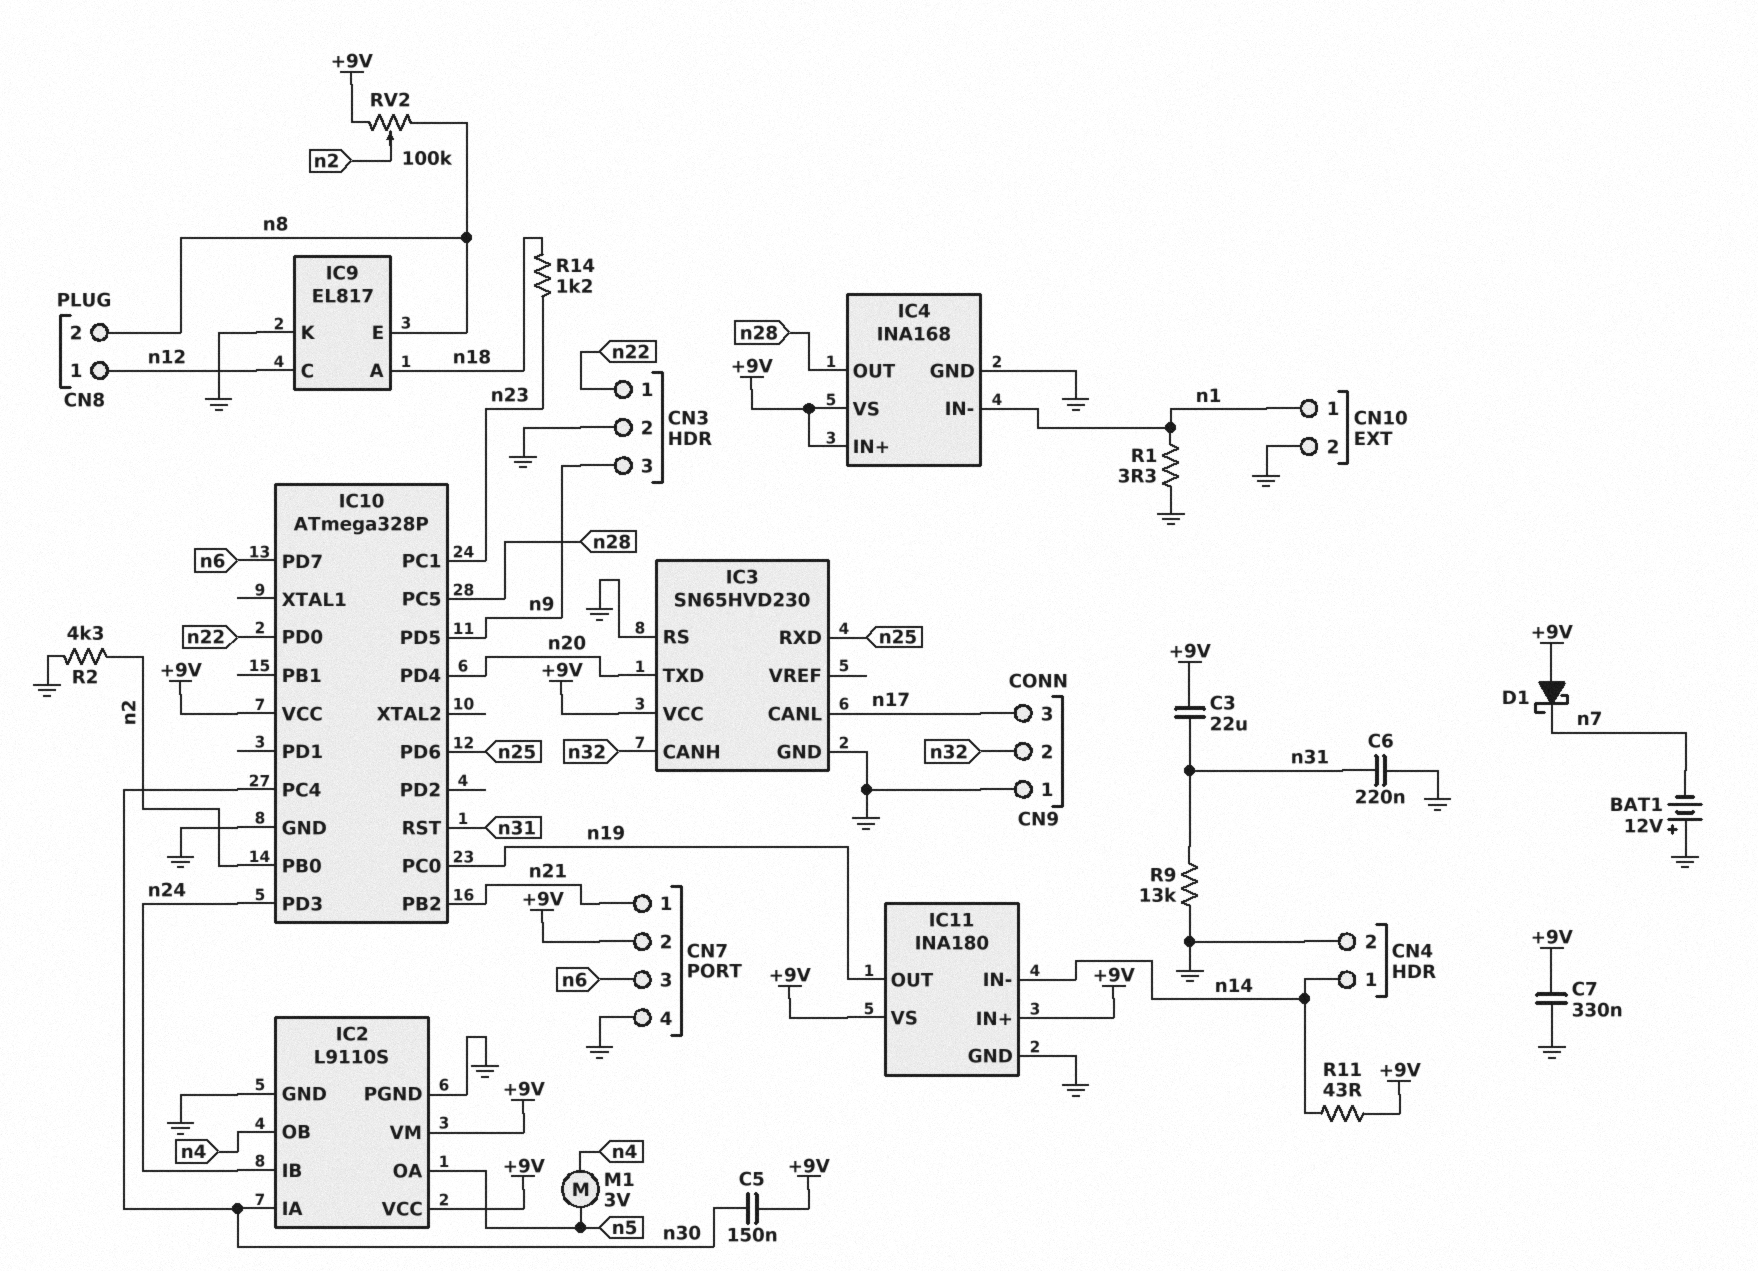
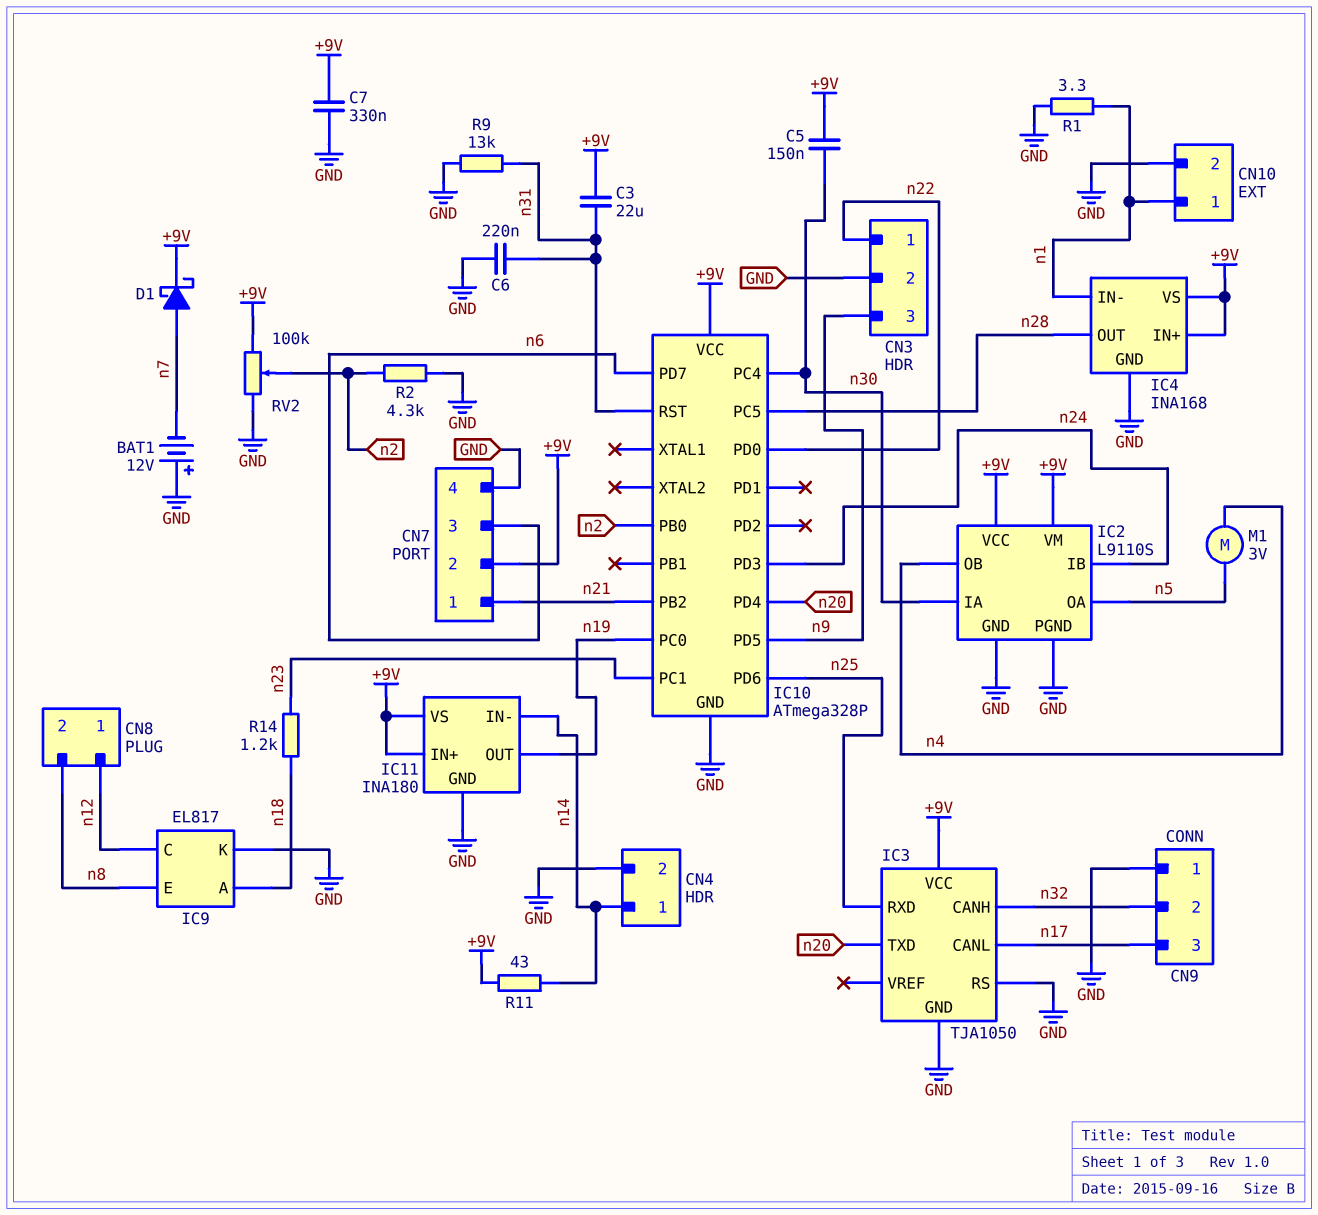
D1: schottky (A +9V, K n7) -> schottky (A n7, K +9V)
IC3: SN65HVD230 -> TJA1050
RV2: 100k (+9V, n8, wiper n2) -> 100k (+9V, GND, wiper n2)

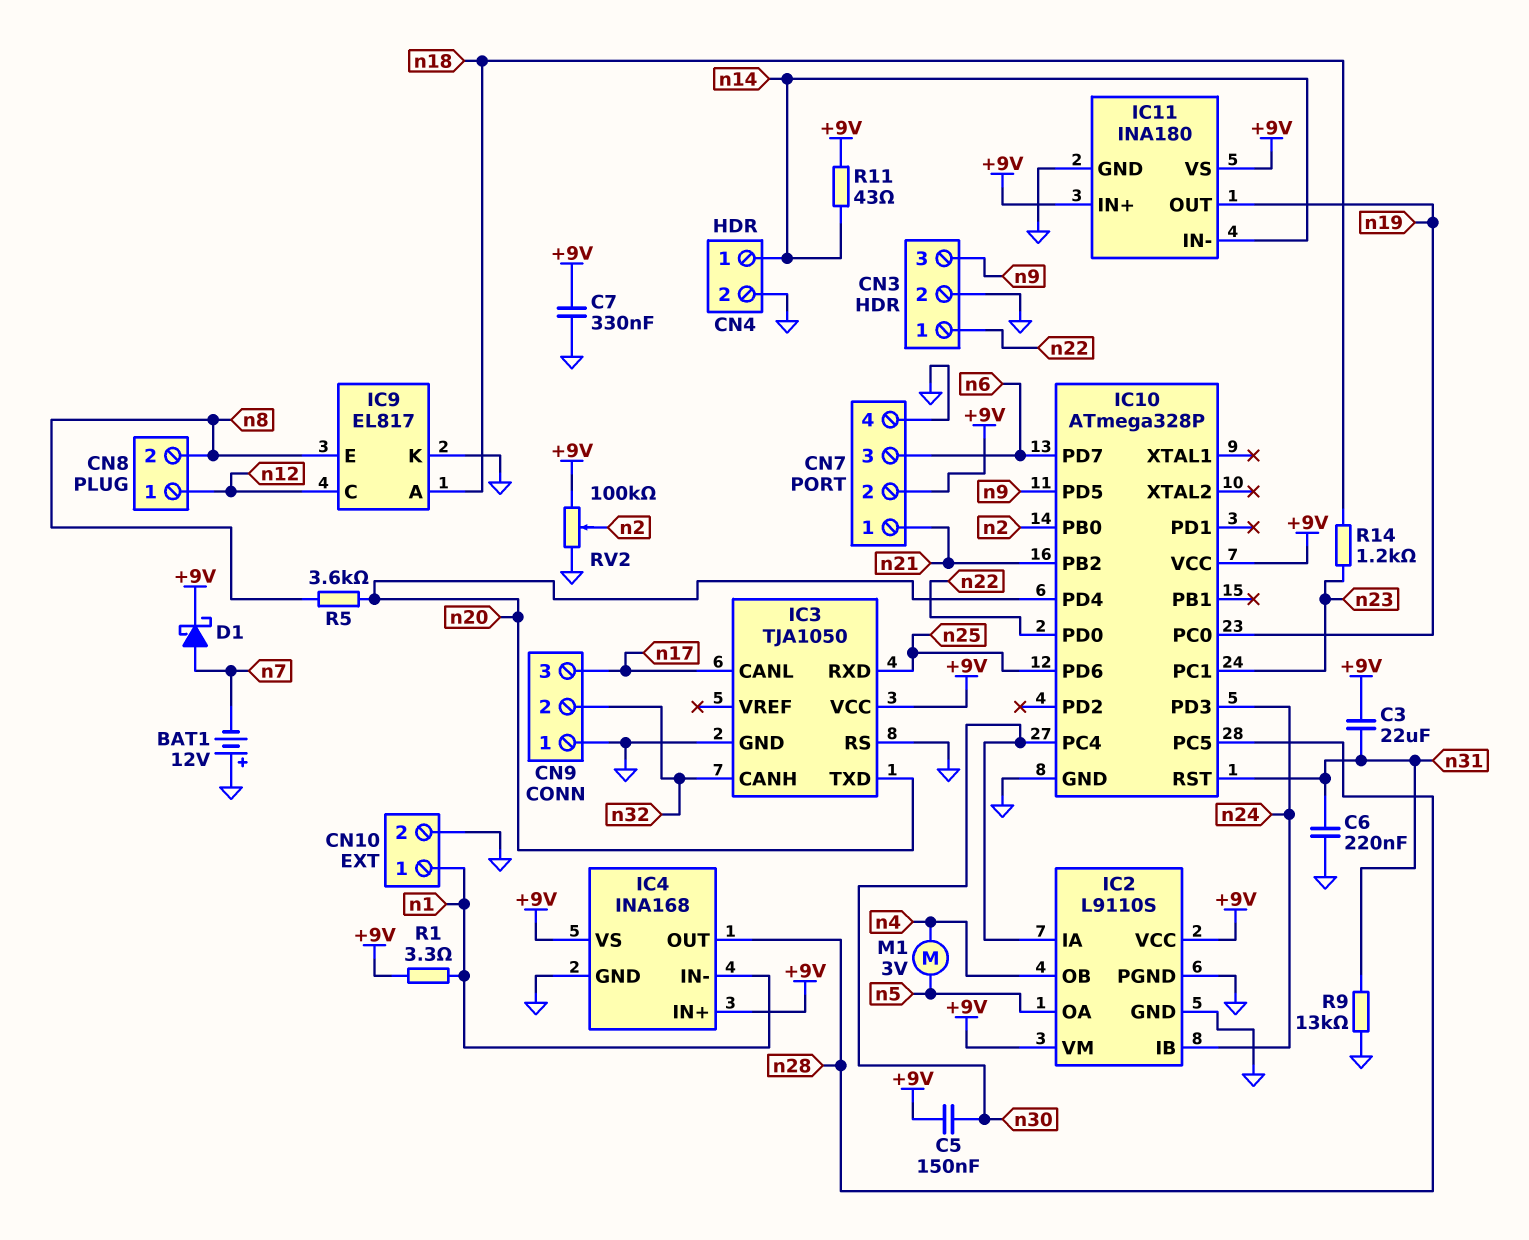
R1: 3.3 (GND, n1) -> 3.3 (+9V, n1)
R2: 4.3k (GND, n2) -> none
R5: none -> 3.6k (n8, n20)

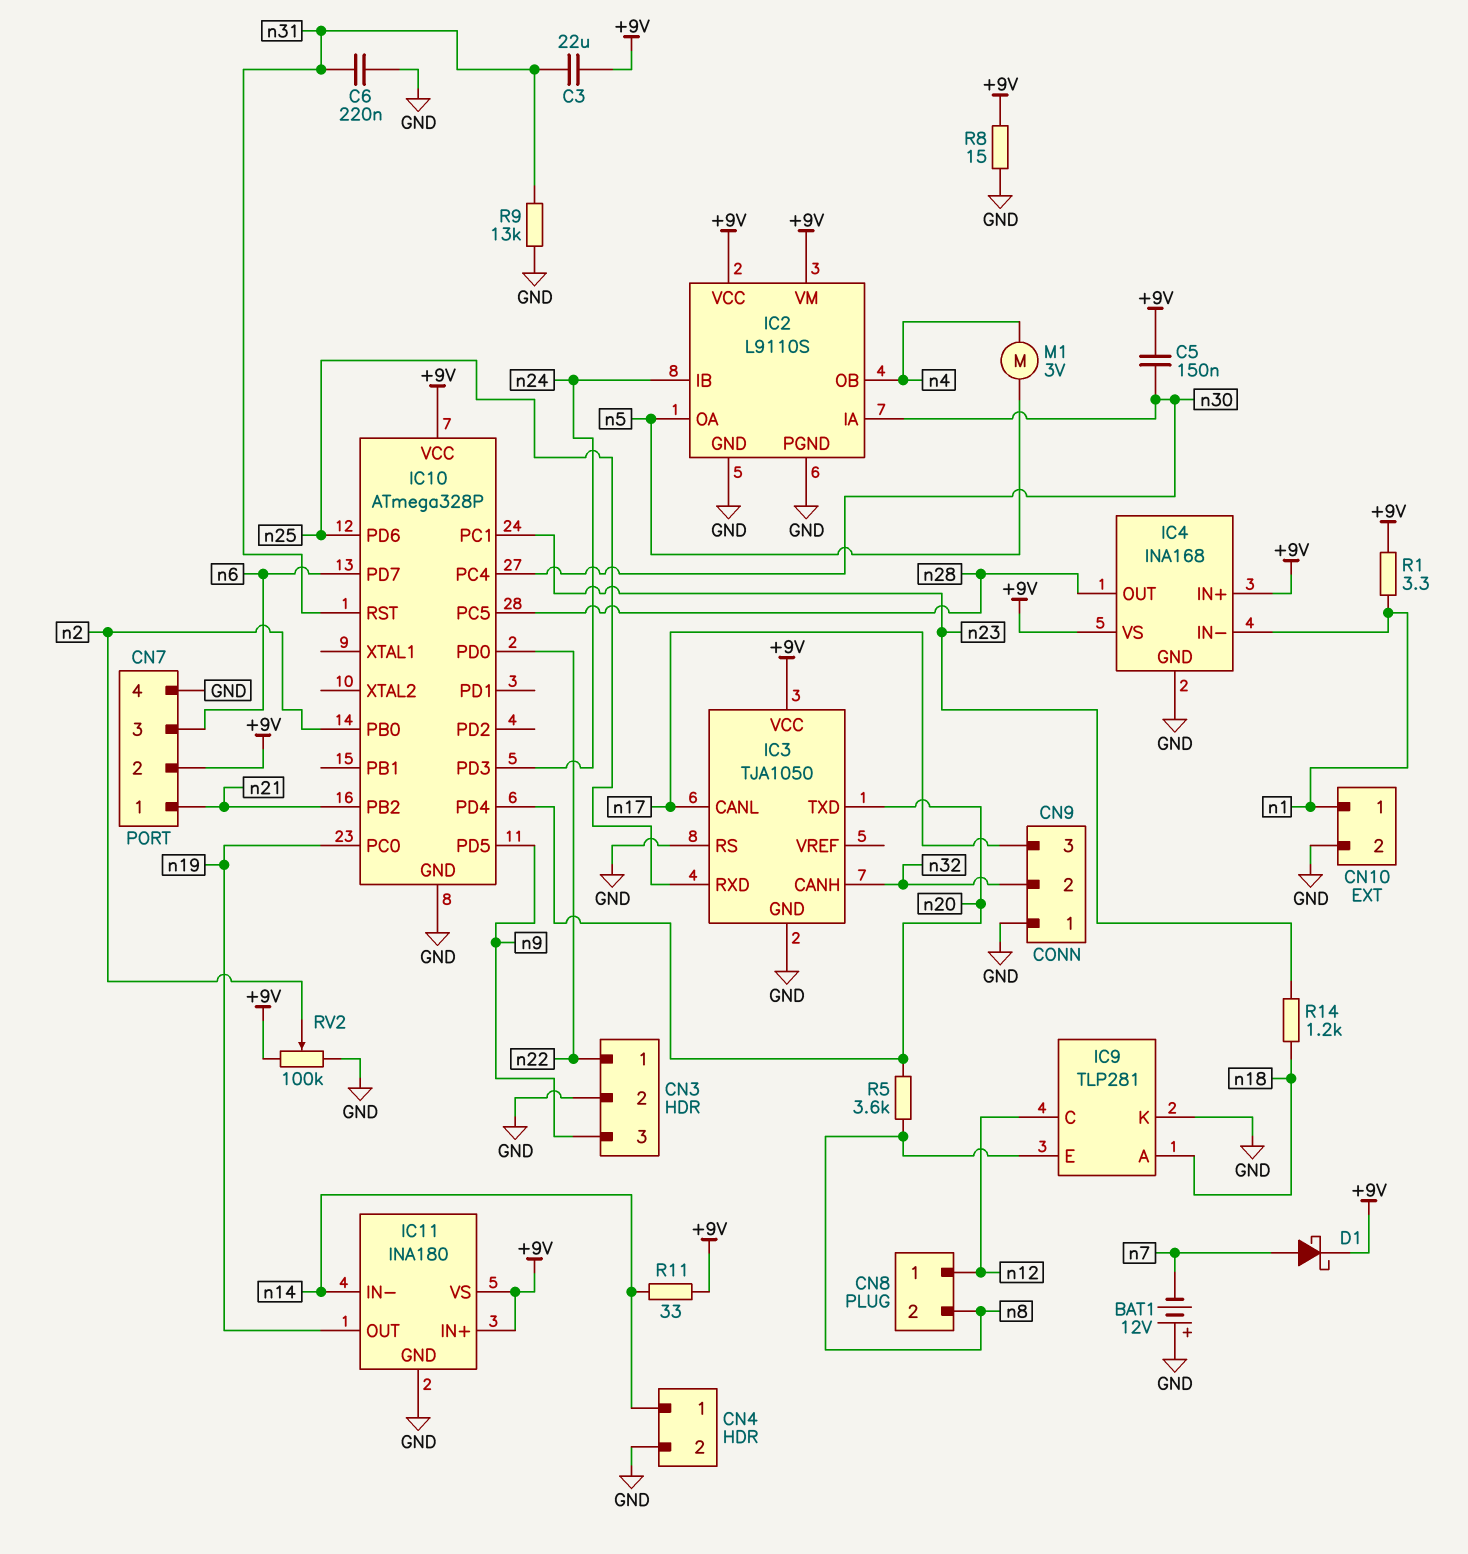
C7: 330nF (+9V, GND) -> none
IC9: EL817 -> TLP281
R8: none -> 15 (+9V, GND)
R11: 43 (+9V, n14) -> 33 (+9V, n14)

